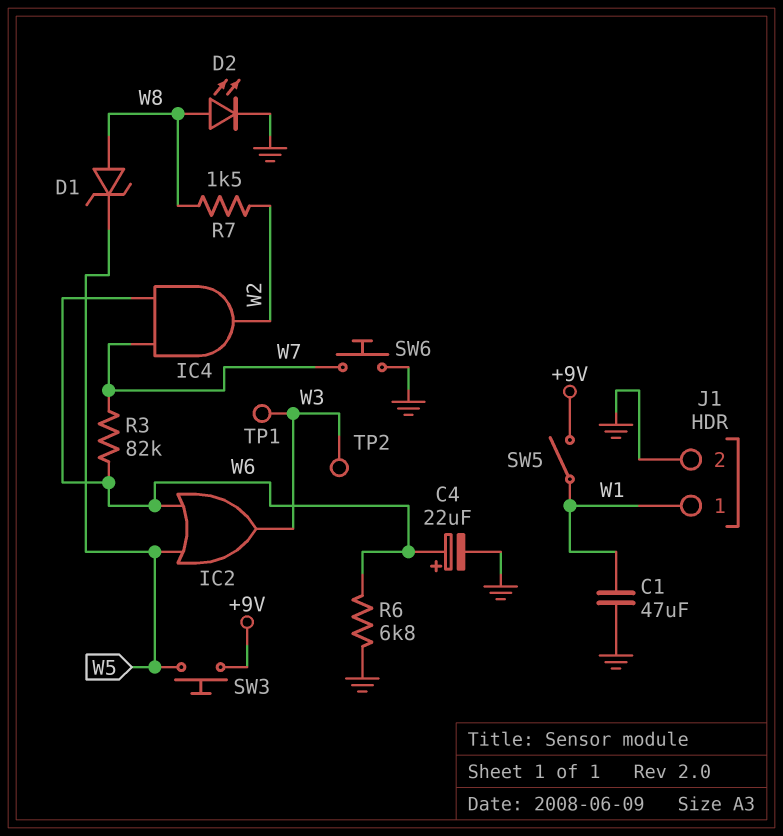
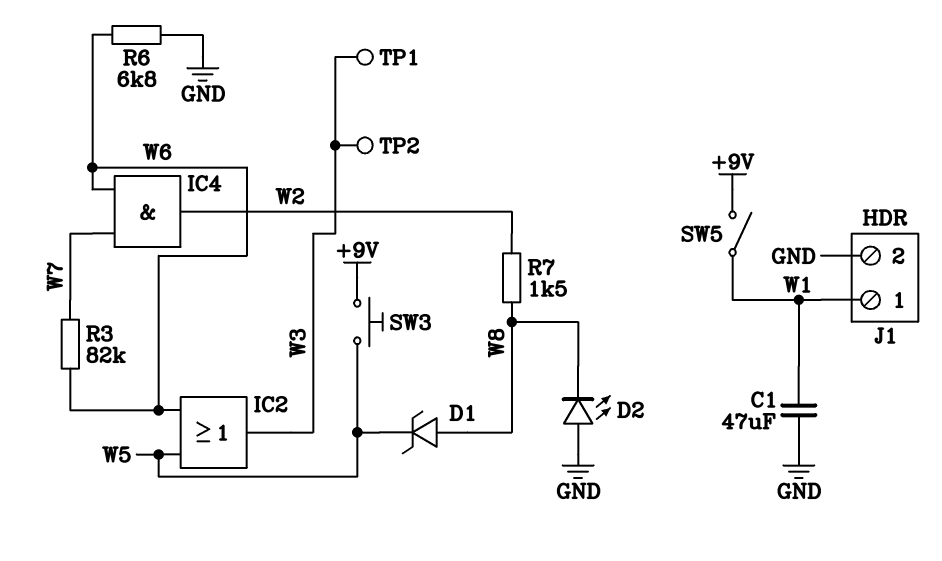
C4: 22uF (plus W6, minus GND) -> none
D2: LED (A W8, K GND) -> LED (A GND, K W8)
SW6: button (GND, W7) -> none

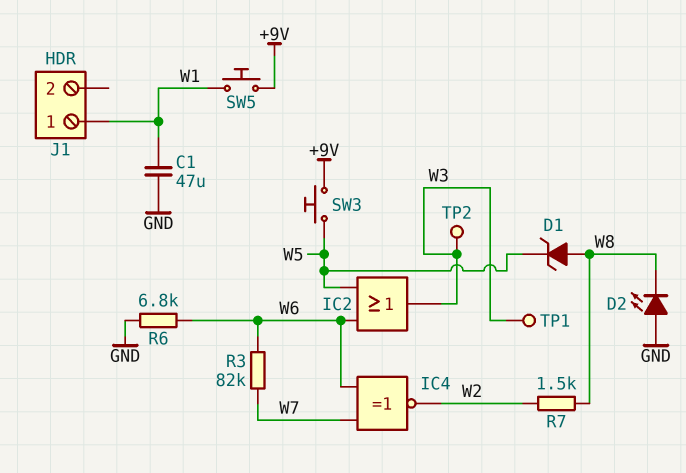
IC4: AND (in W6, in W7, out W2) -> XNOR (in W6, in W7, out W2)
J1 pin 2: GND -> none
SW5: switch (+9V, W1) -> button (+9V, W1)

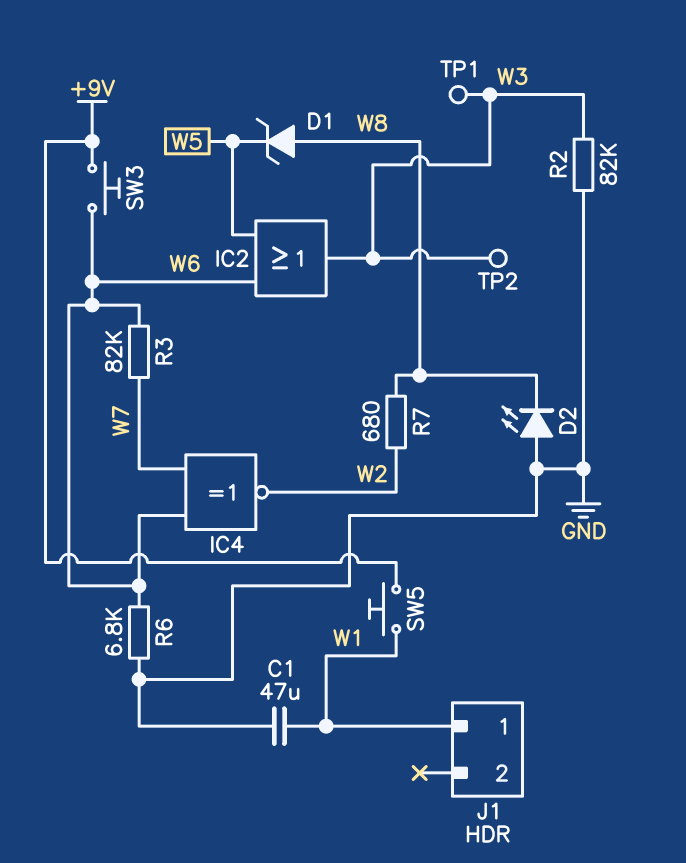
R2: none -> 82k (GND, W3)
R7: 1.5k (W2, W8) -> 680 (W2, W8)
SW3: button (+9V, W5) -> button (+9V, W6)

